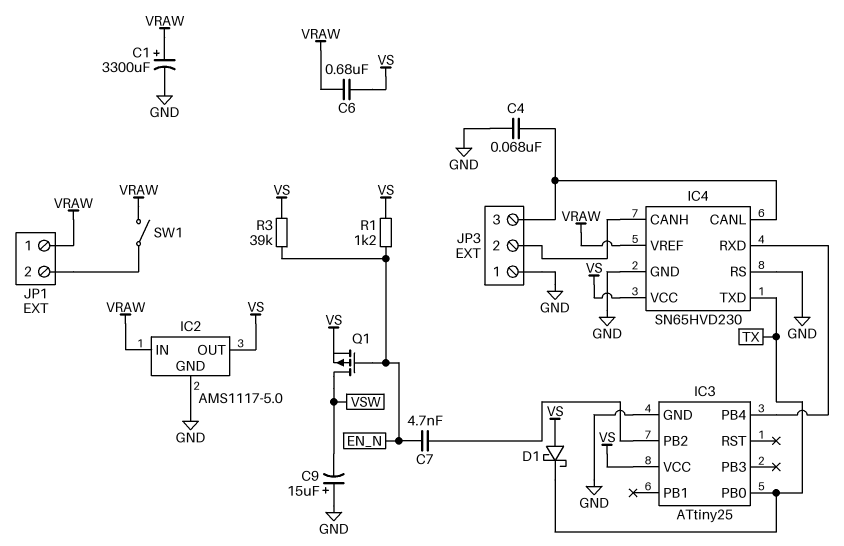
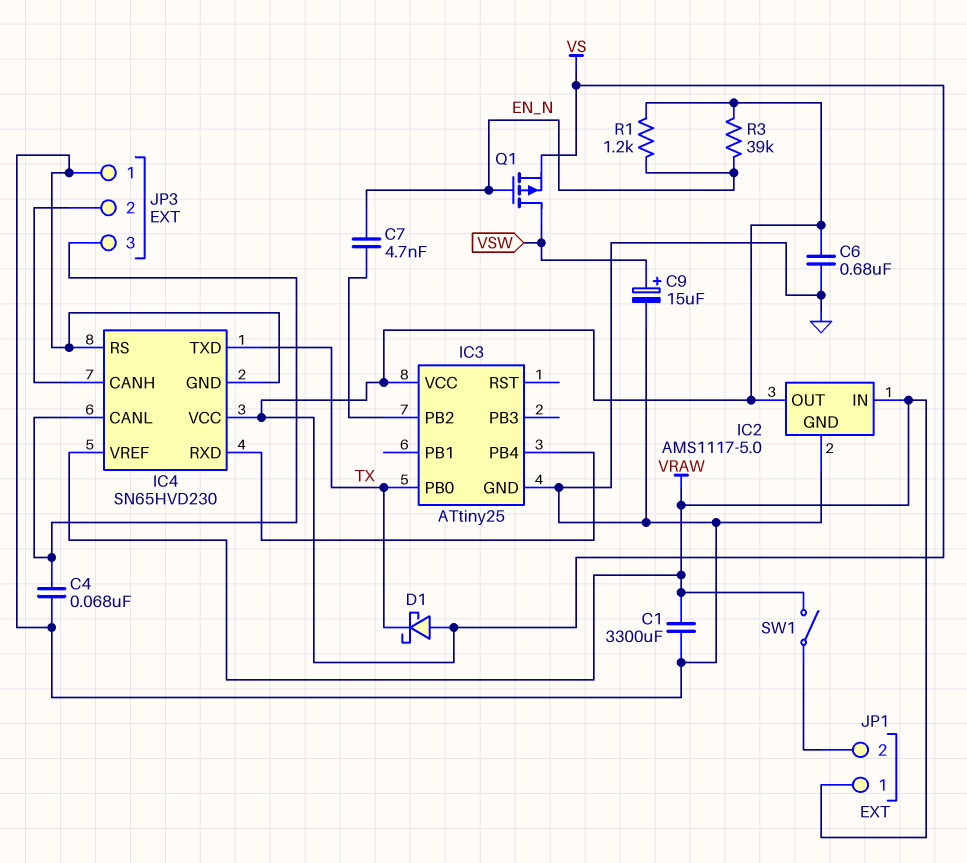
C1: 3300uF (plus VRAW, minus GND) -> 3300uF (GND, VRAW)
C6: 680nF (VRAW, VS) -> 680nF (GND, VS)
C9: 15uF (plus GND, minus VSW) -> 15uF (plus VSW, minus GND)

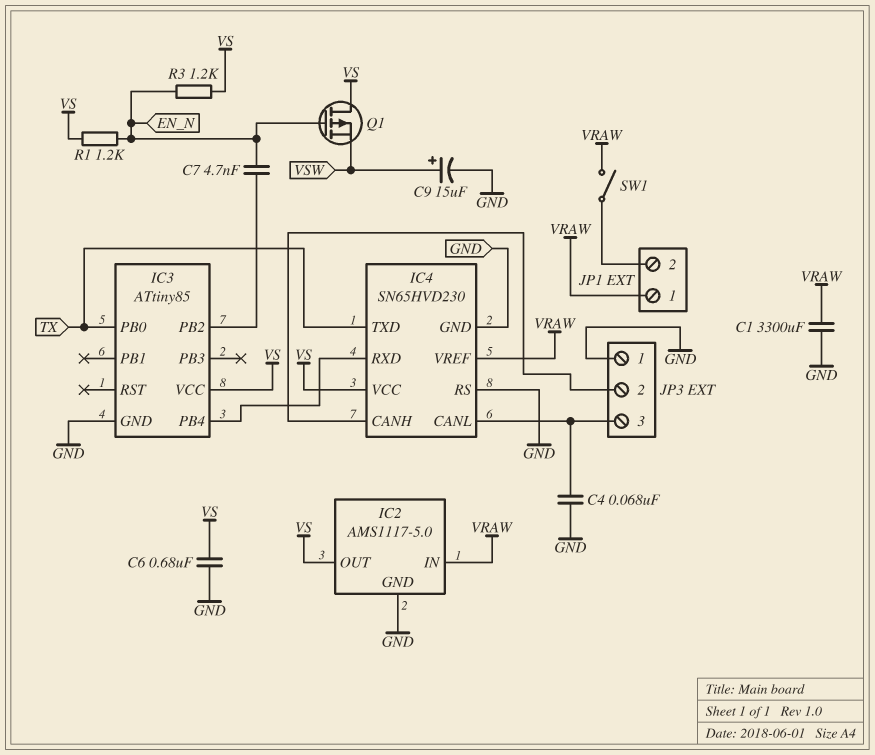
D1: schottky (A VS, K TX) -> none
IC3: ATtiny25 -> ATtiny85
Q1: PMOS (G EN_N, D VSW, S VS) -> PMOS (G EN_N, D VS, S VSW)
R3: 39k (EN_N, VS) -> 1.2k (EN_N, VS)

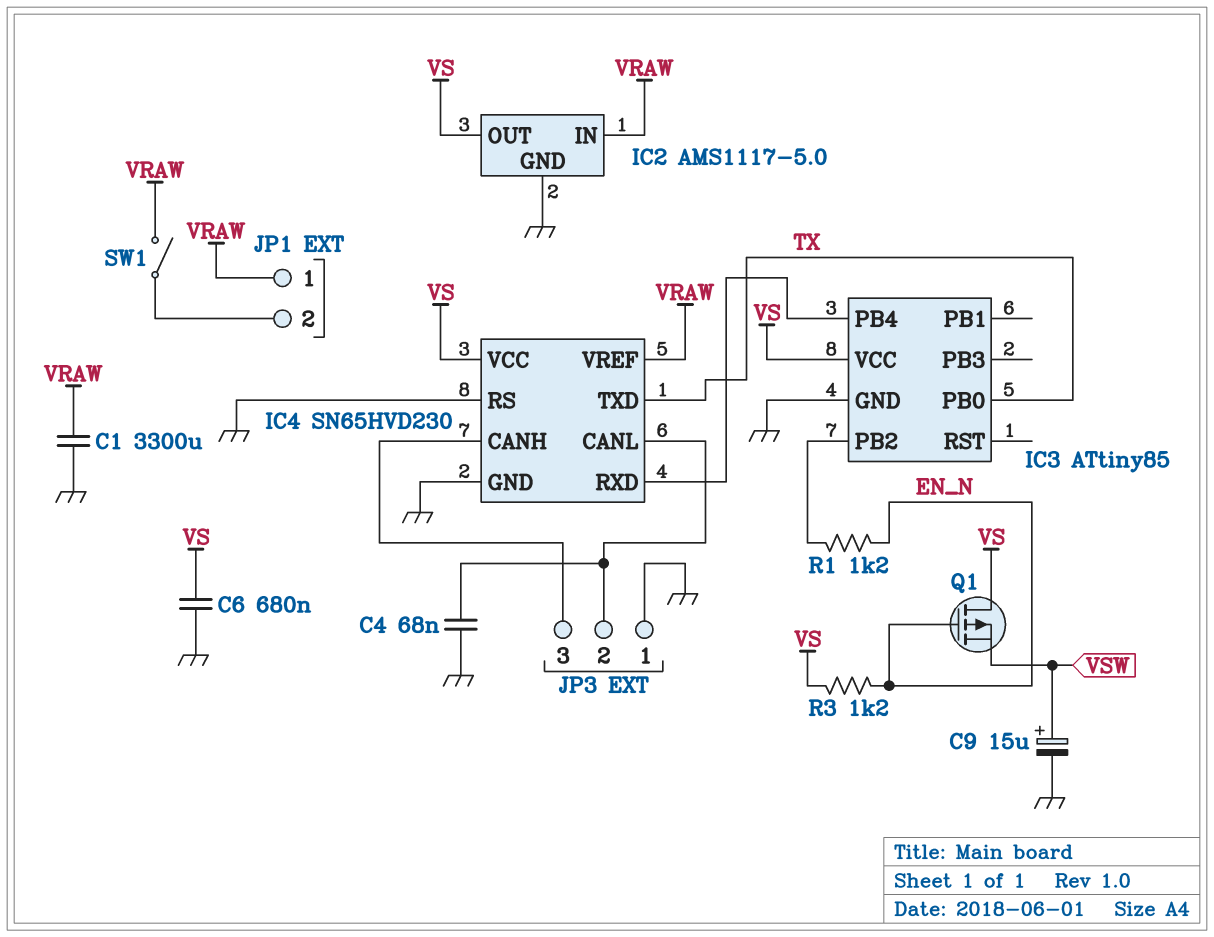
C7: 4.7nF (EN_N, IC3/PB2) -> none
JP3 pin 2: IC4/CANH -> IC4/CANL
JP3 pin 3: IC4/CANL -> IC4/CANH
R1: 1.2k (EN_N, VS) -> 1.2k (EN_N, IC3/PB2)

